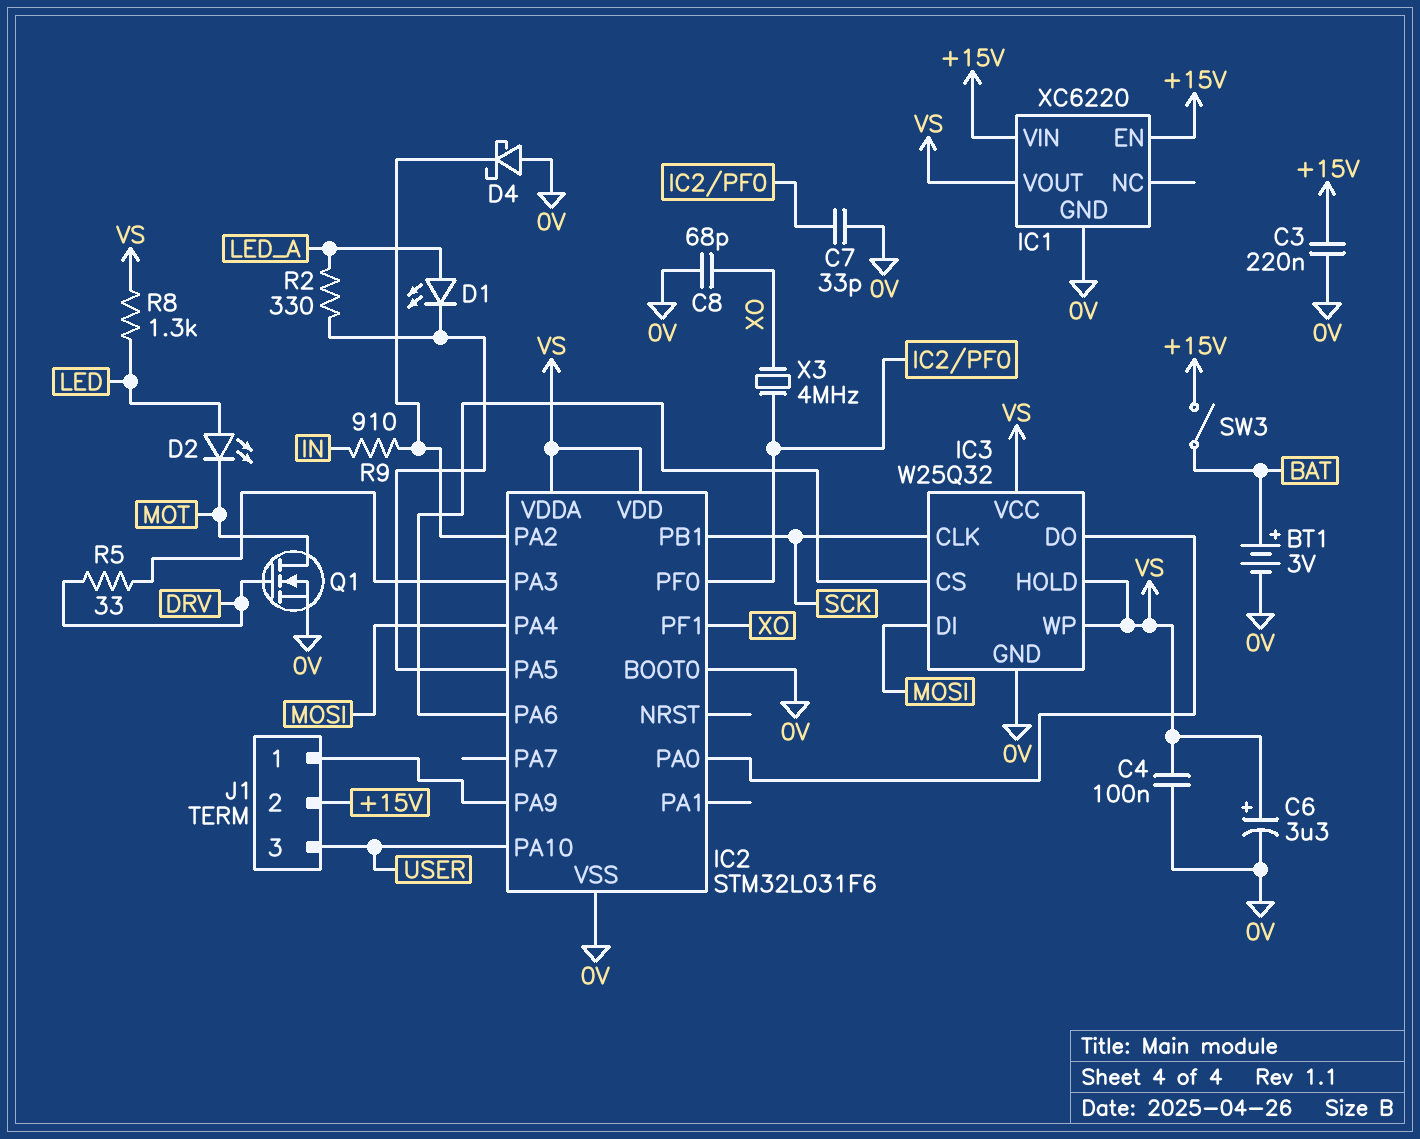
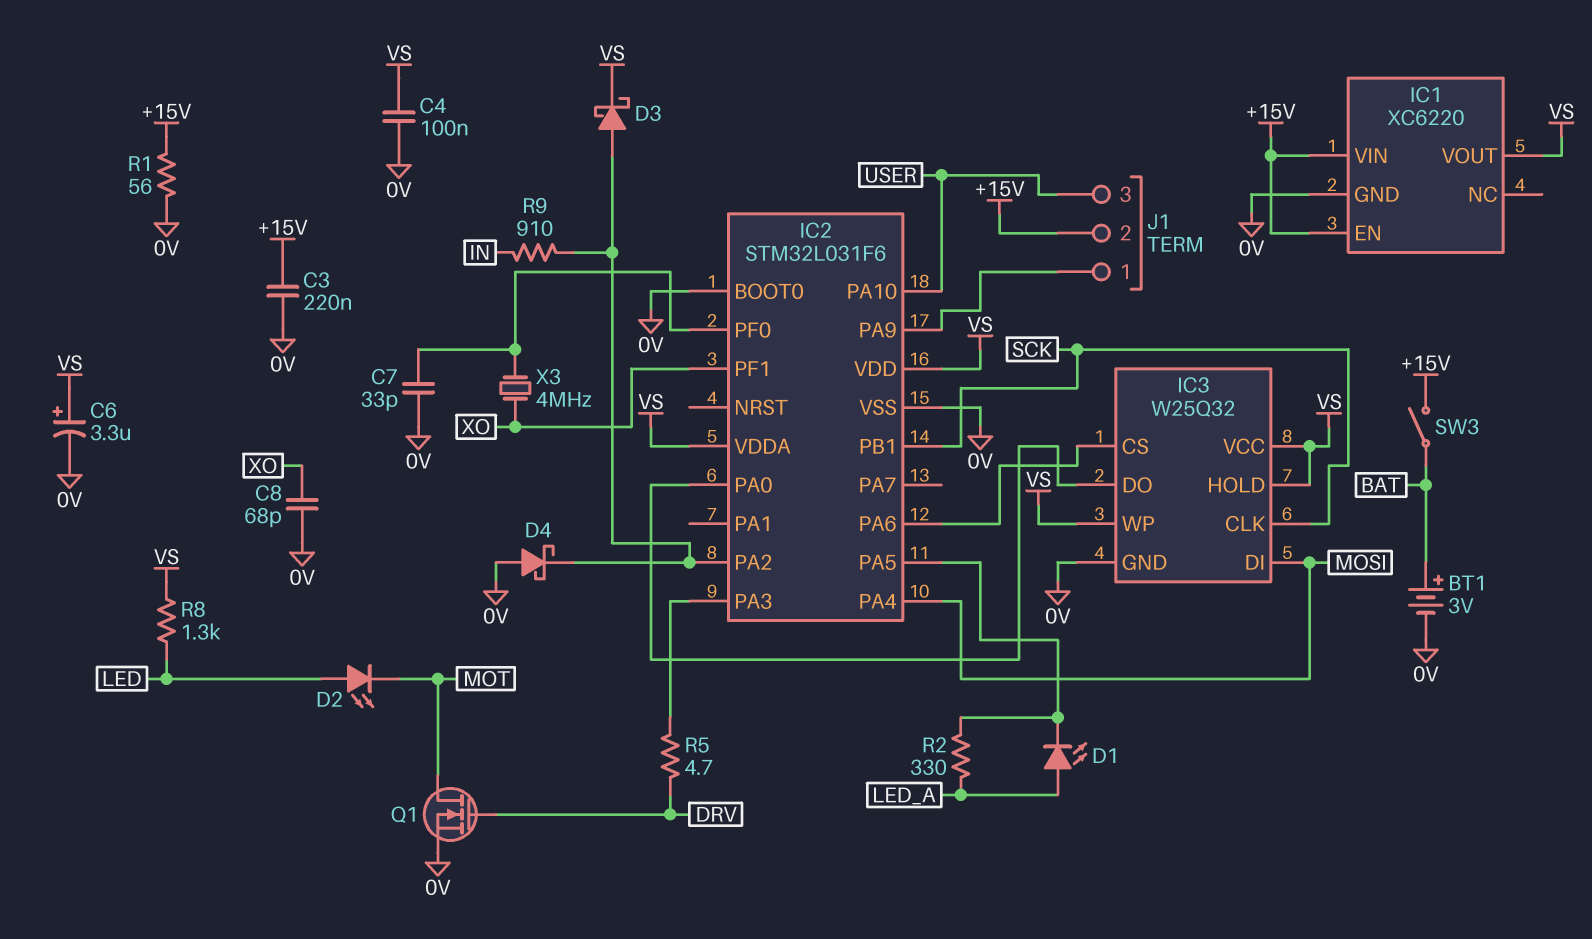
D3: none -> schottky (A IC2/PA2, K VS)
R1: none -> 56 (+15V, 0V)
R5: 33 (DRV, IC2/PA3) -> 4.7 (DRV, IC2/PA3)

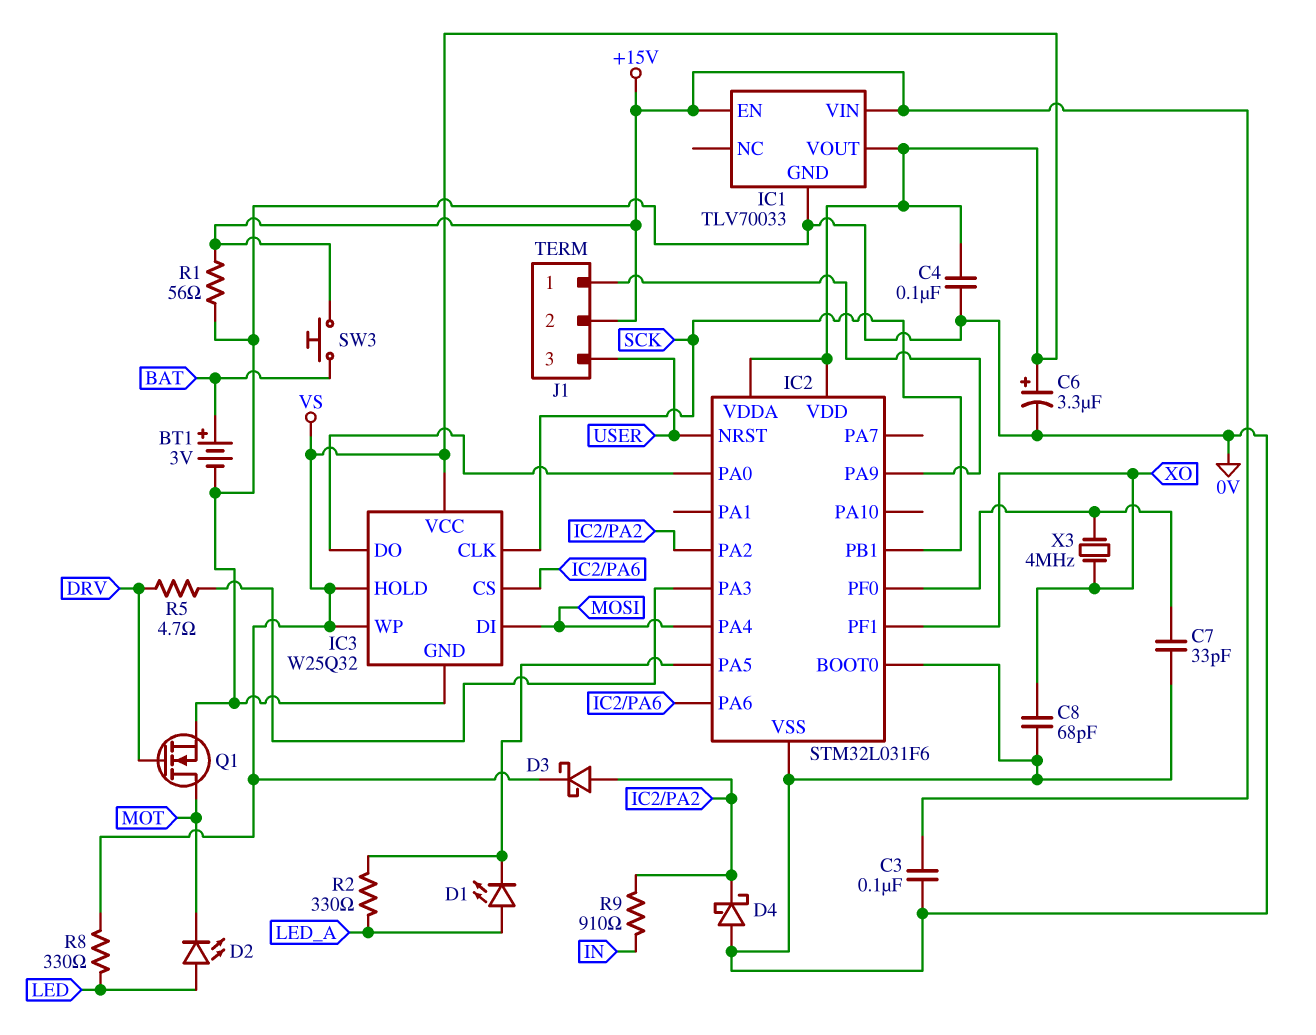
C3: 220nF (+15V, 0V) -> 100nF (+15V, 0V)
IC1: XC6220 -> TLV70033
IC2 pin NRST: none -> USER
IC2 pin PA10: USER -> none
R8: 1.3k (LED, VS) -> 330 (LED, VS)
SW3: switch (+15V, BAT) -> button (+15V, BAT)

